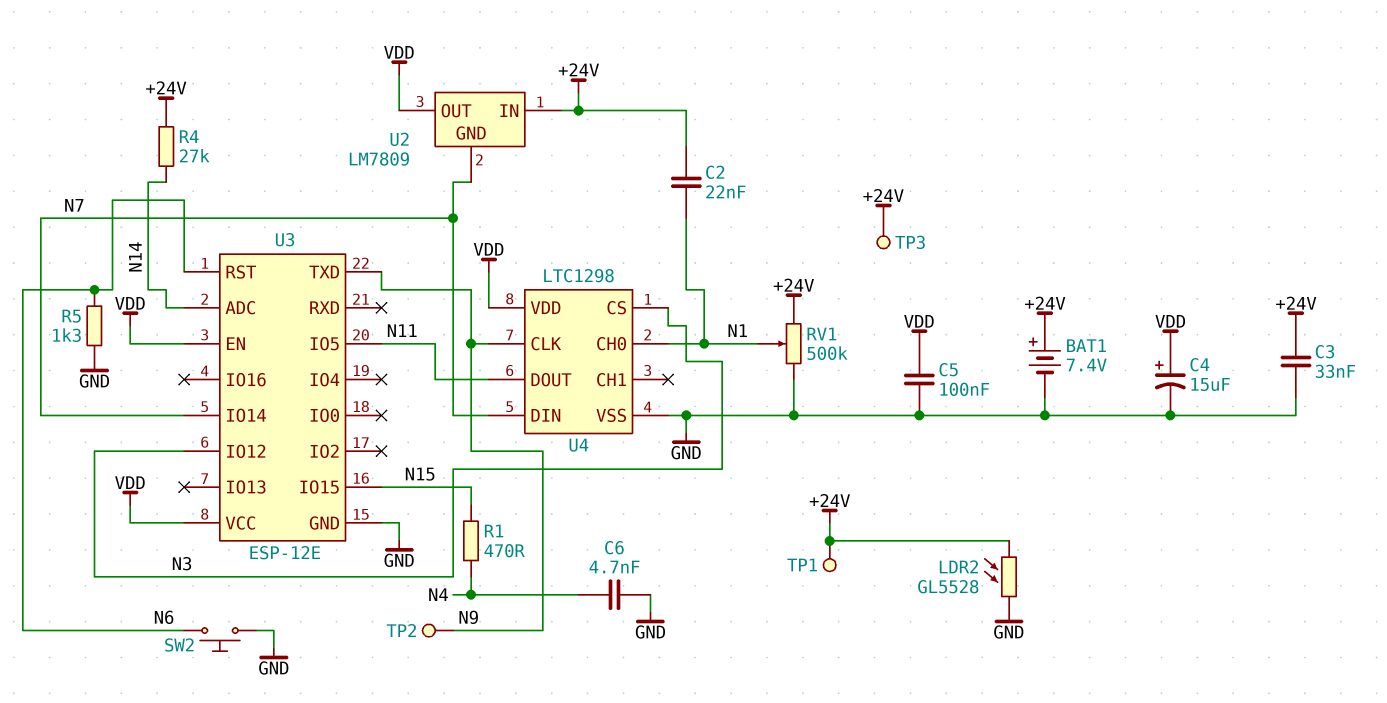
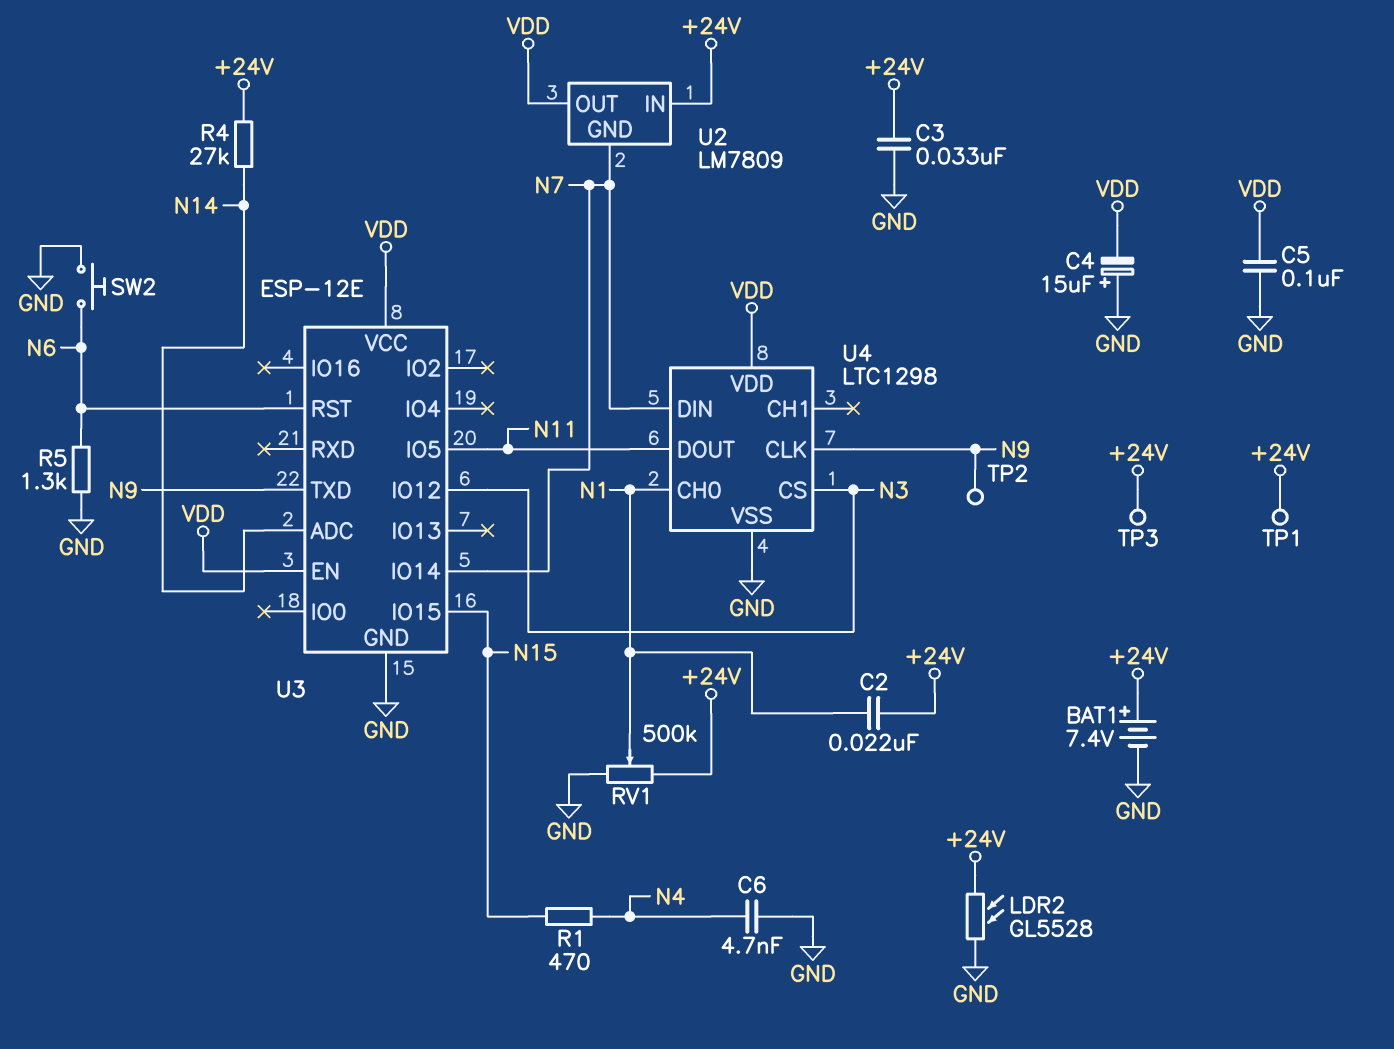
C4: 15uF (plus VDD, minus GND) -> 15uF (plus GND, minus VDD)

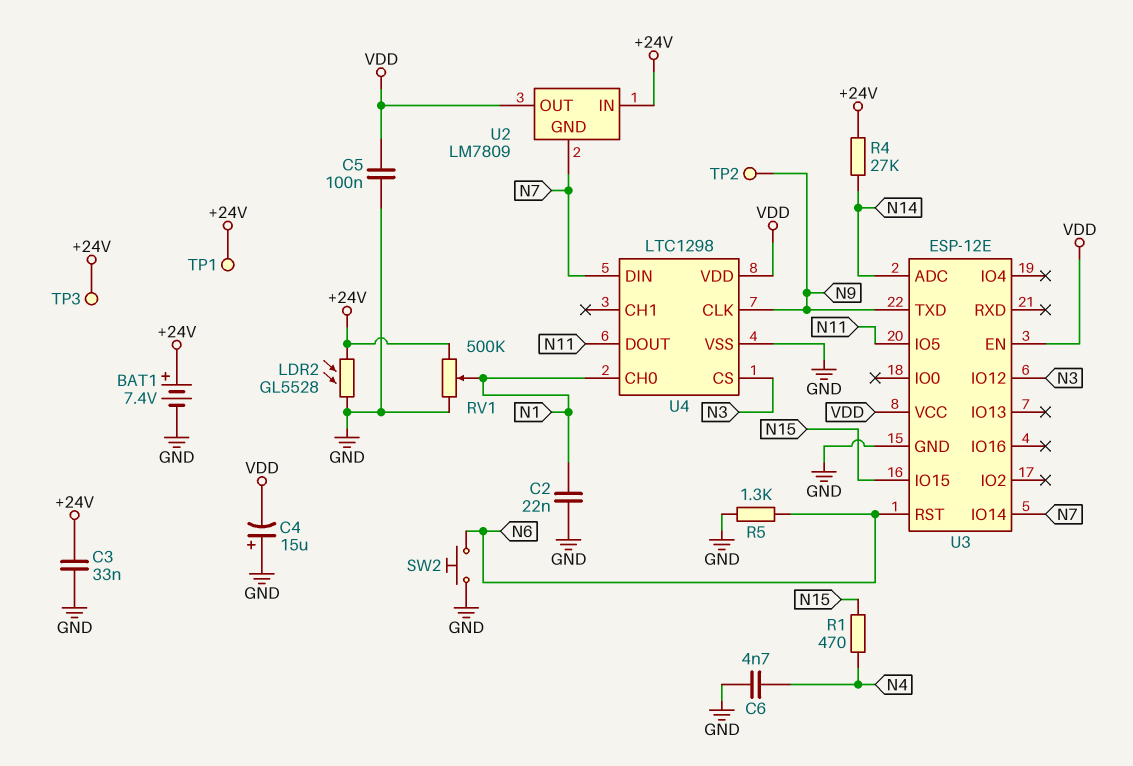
C2: 22nF (+24V, N1) -> 22nF (GND, N1)

